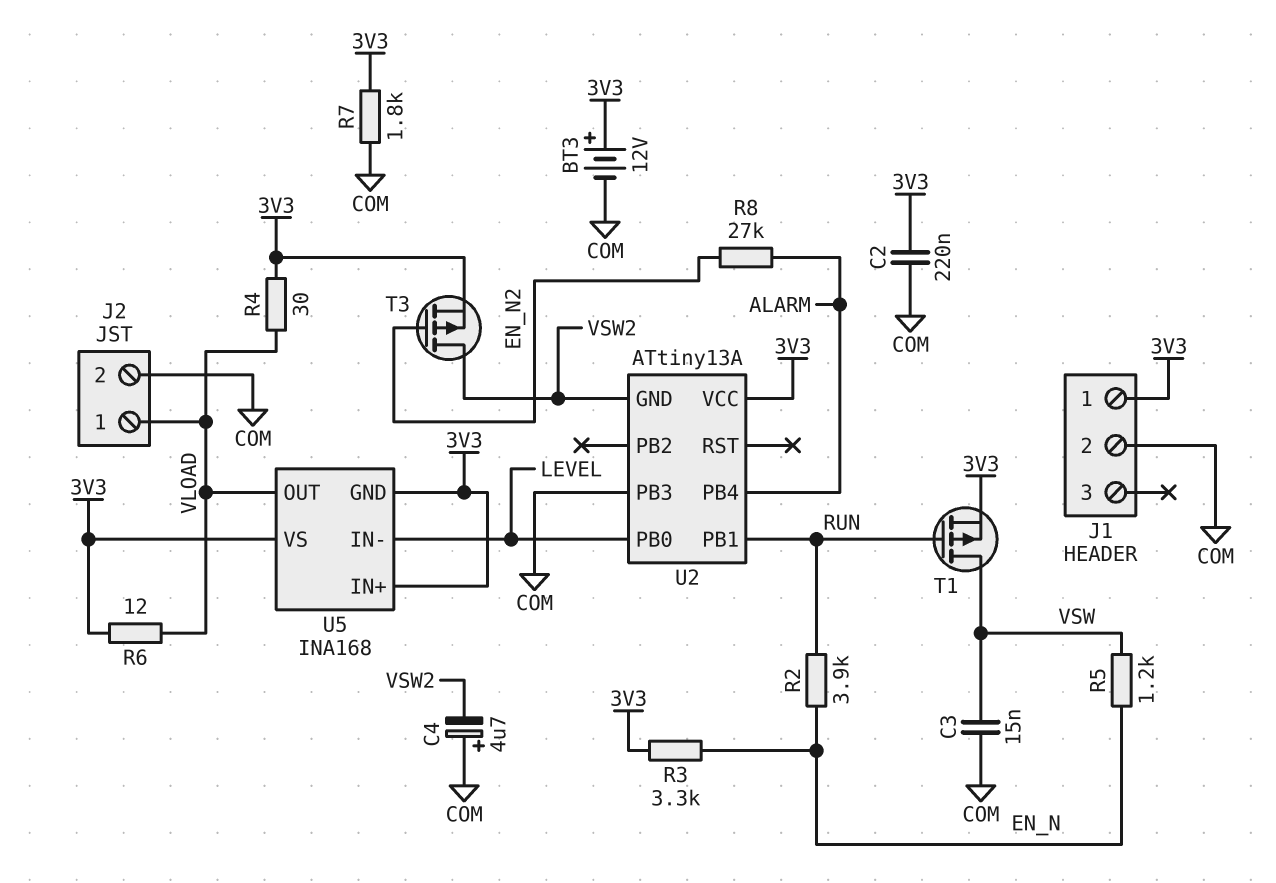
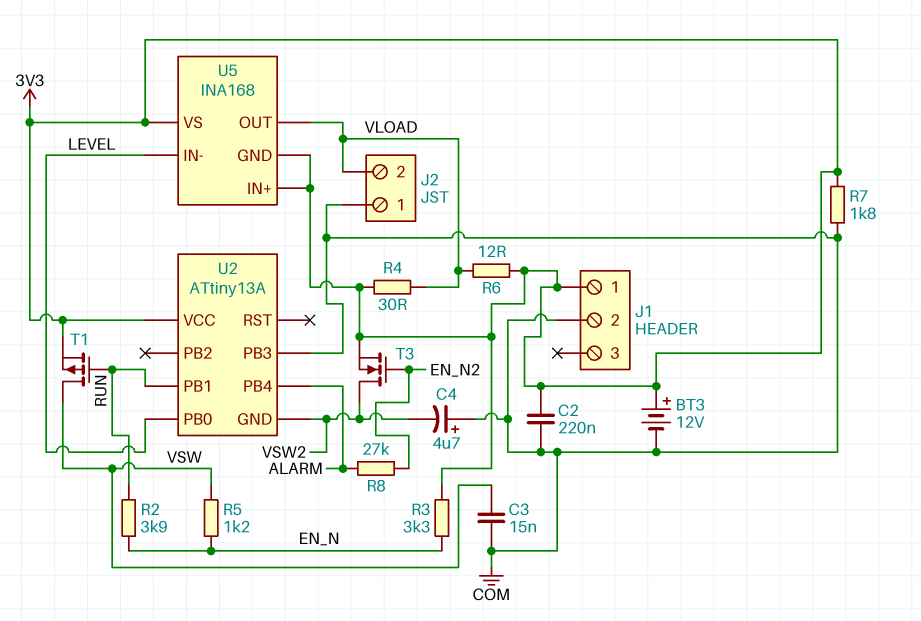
J2 pin 1: VLOAD -> COM
J2 pin 2: COM -> VLOAD
T3: PMOS (G EN_N2, D VSW2, S 3V3) -> NMOS (G EN_N2, D VSW2, S 3V3)

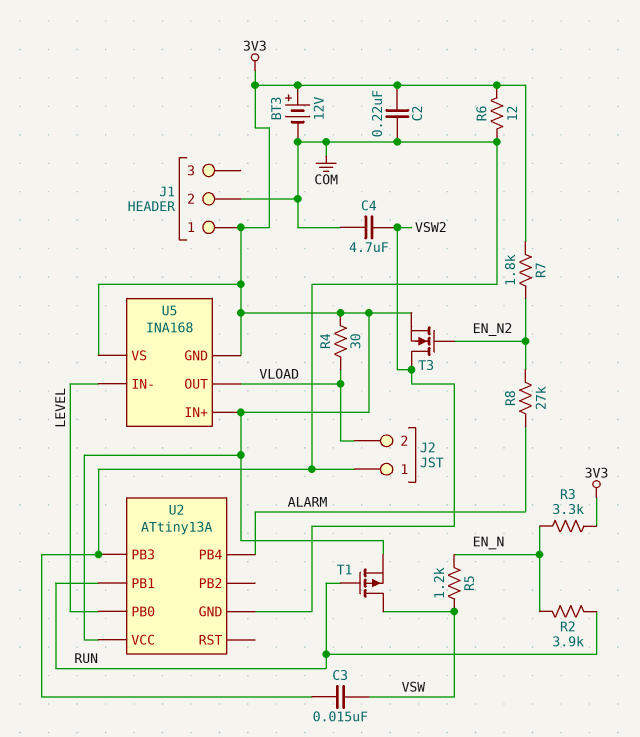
C4: 4.7uF (plus COM, minus VSW2) -> 4.7uF (COM, VSW2)
R6: 12 (3V3, VLOAD) -> 12 (3V3, COM)
R7: 1.8k (3V3, COM) -> 1.8k (3V3, EN_N2)

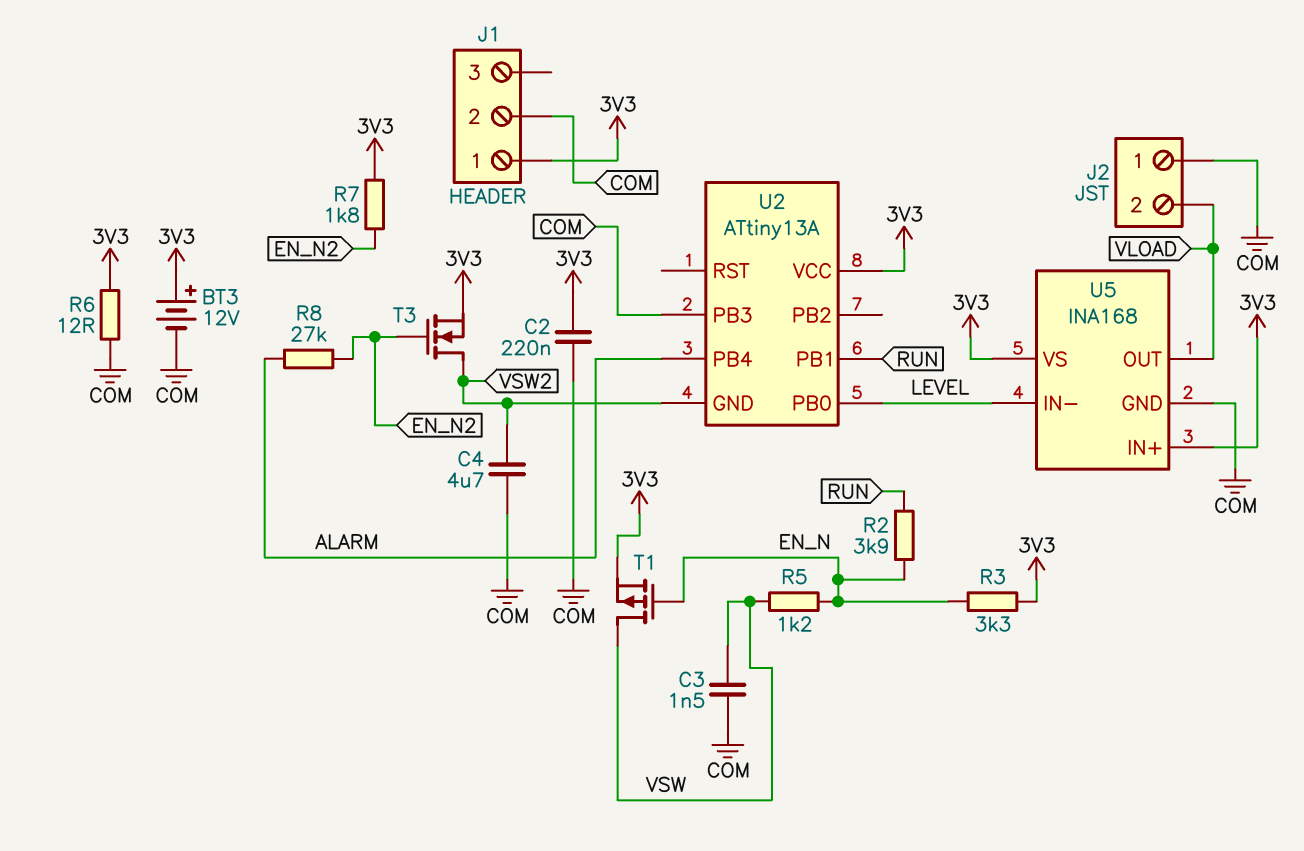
C3: 15nF (COM, VSW) -> 1.5nF (COM, VSW)
R4: 30 (3V3, VLOAD) -> none
T1: PMOS (G RUN, D VSW, S 3V3) -> PMOS (G EN_N, D VSW, S 3V3)
U5 pin GND: 3V3 -> COM

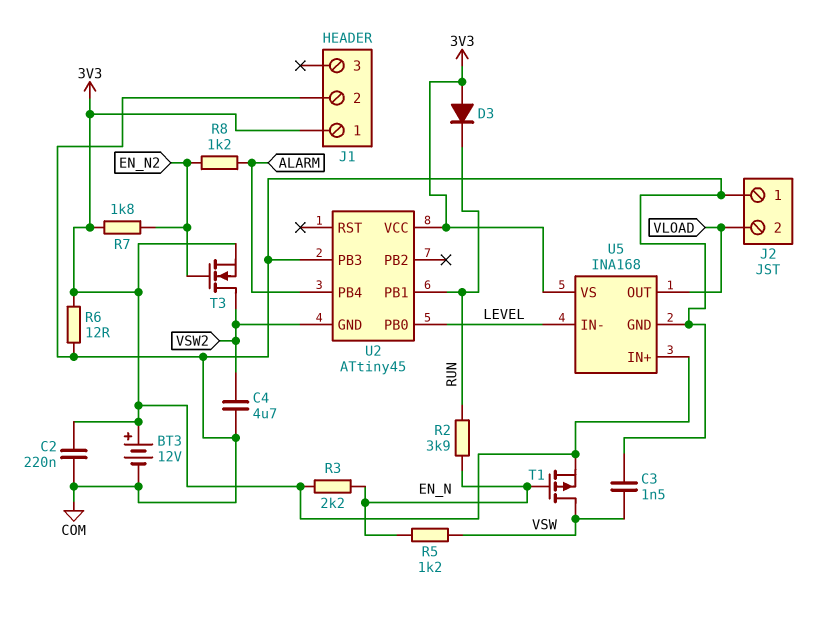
D3: none -> diode (A 3V3, K RUN)
R3: 3.3k (3V3, EN_N) -> 2.2k (3V3, EN_N)
R8: 27k (ALARM, EN_N2) -> 1.2k (ALARM, EN_N2)
U2: ATtiny13A -> ATtiny45

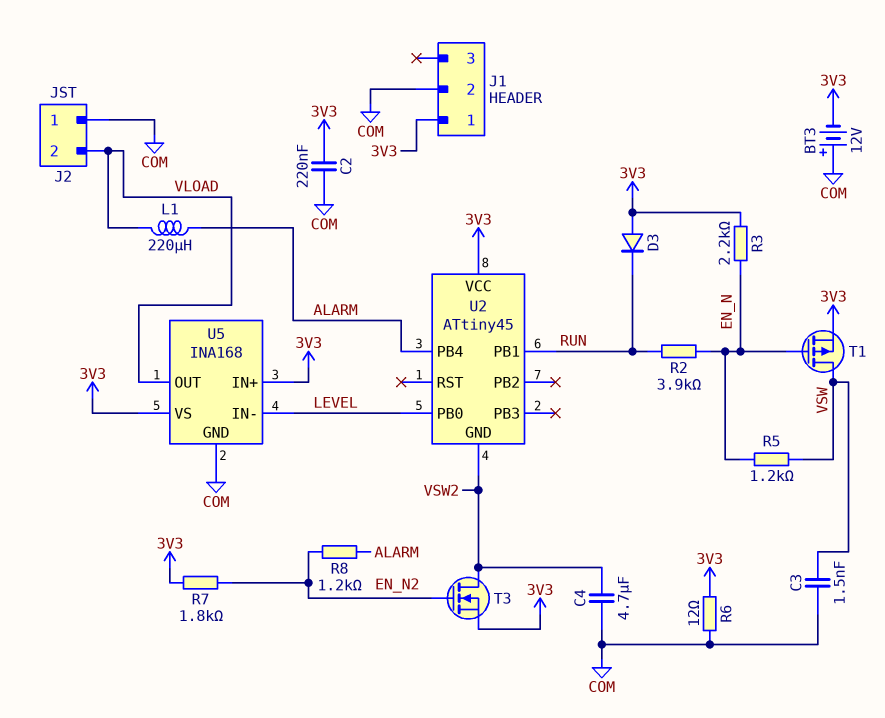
BT3: 12V (plus 3V3, minus COM) -> 12V (plus COM, minus 3V3)
L1: none -> 220uH (ALARM, VLOAD)
U2 pin PB3: COM -> none

